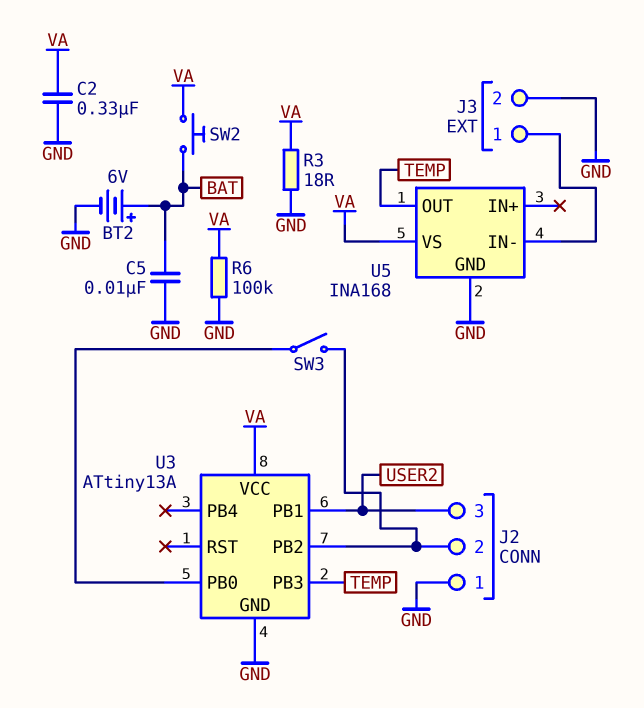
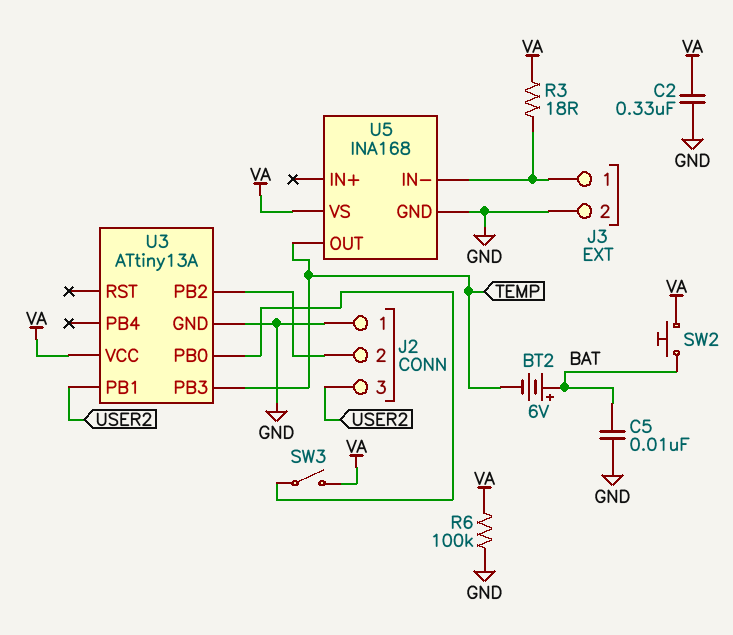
BT2: 6V (plus BAT, minus GND) -> 6V (plus BAT, minus TEMP)
R3: 18 (GND, VA) -> 18 (J3/1, VA)
SW3: switch (J2/2, U3/PB0) -> switch (U3/PB0, VA)

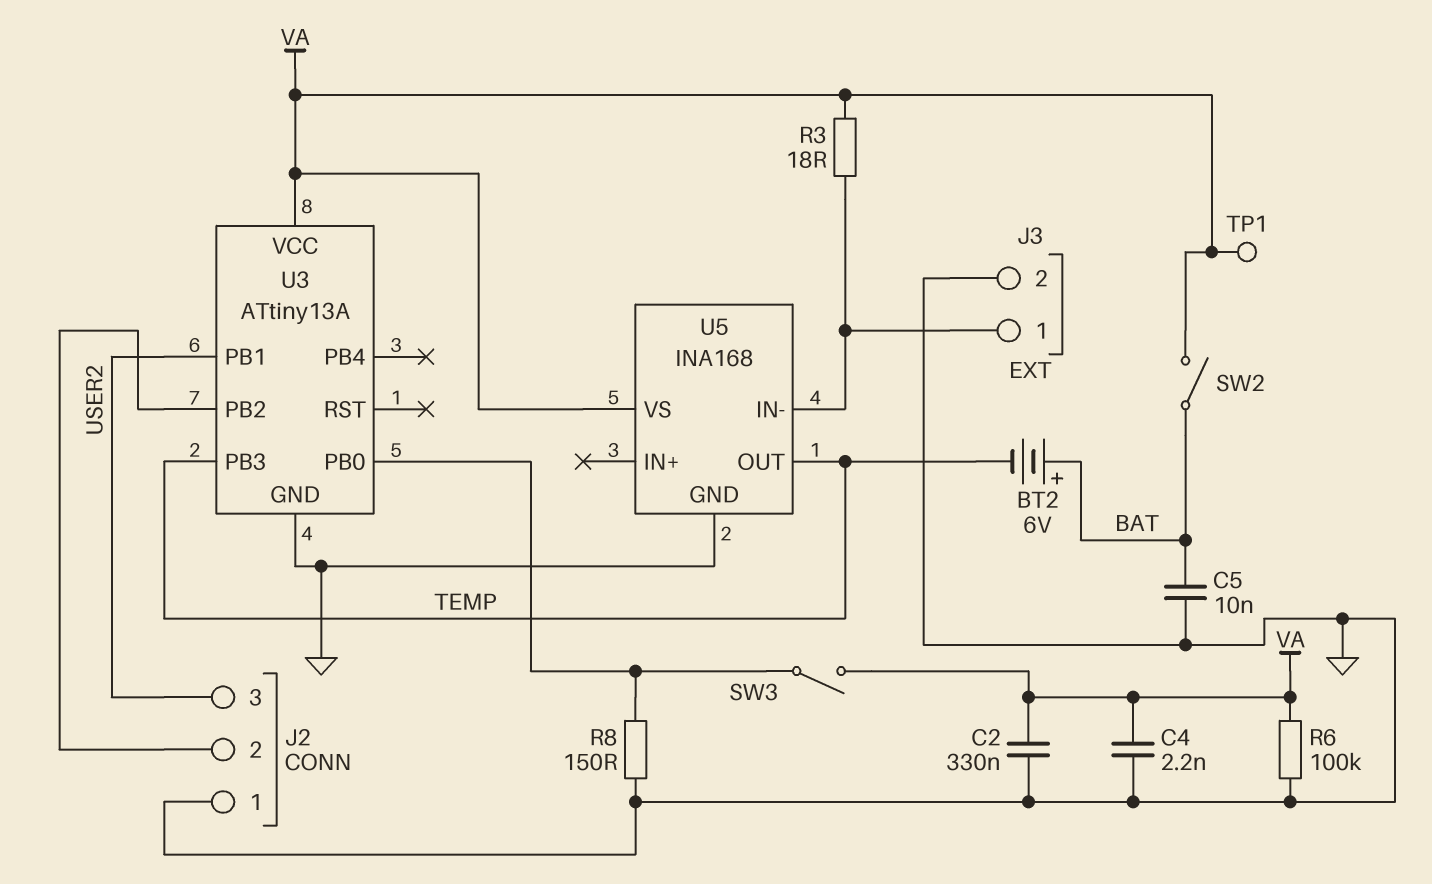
C4: none -> 2.2nF (GND, VA)
R8: none -> 150 (GND, U3/PB0)
SW2: button (BAT, VA) -> switch (BAT, VA)
TP1: none -> test point (VA)

